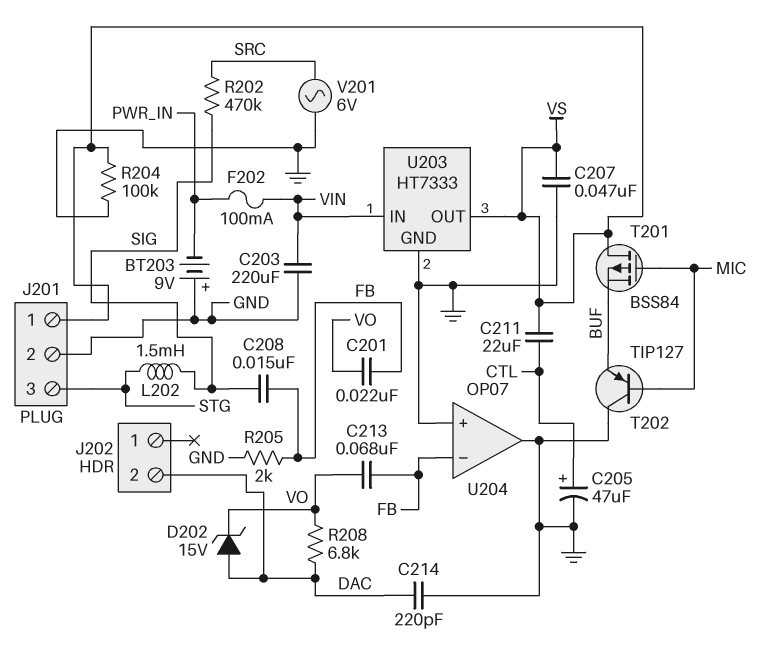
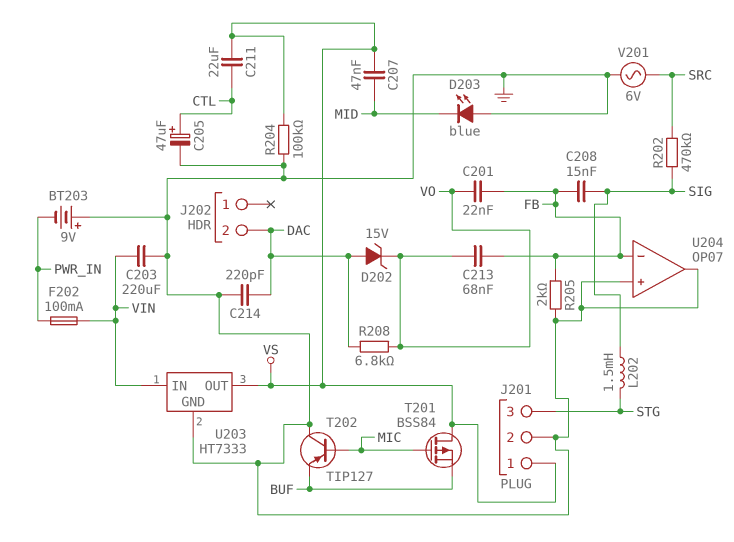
C207: 47nF (GND, VS) -> 47nF (MID, VS)
D203: none -> LED blue (A GND, K MID)

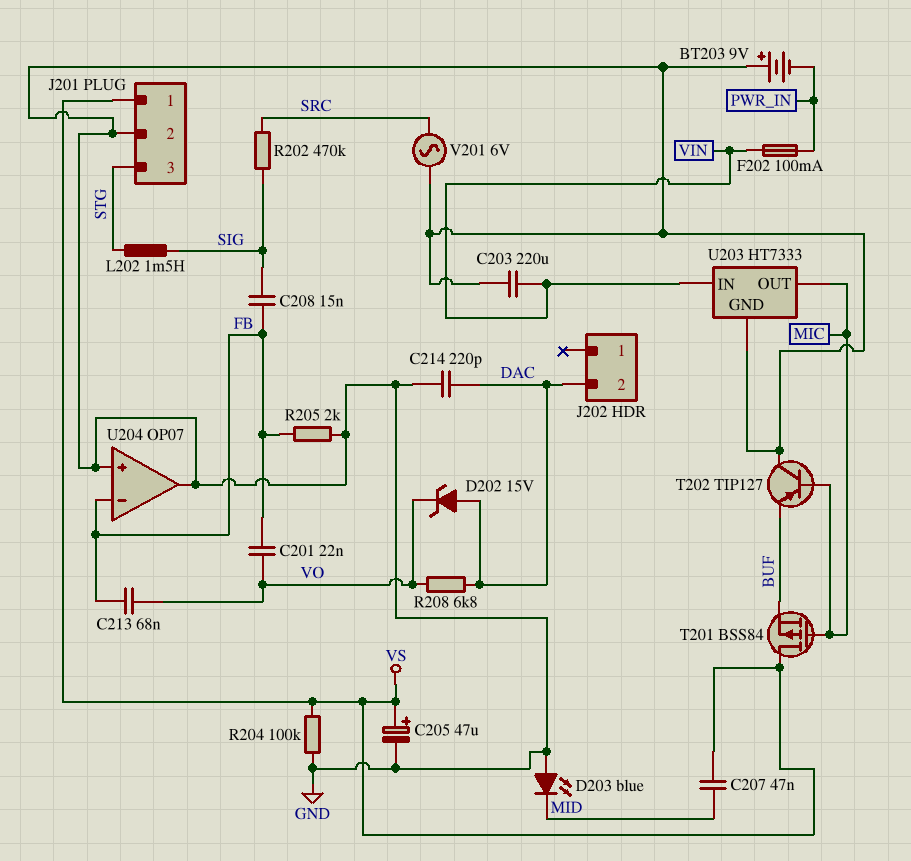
C205: 47uF (plus CTL, minus GND) -> 47uF (plus VS, minus GND)
C211: 22uF (CTL, VS) -> none
U203 pin OUT: VS -> MIC

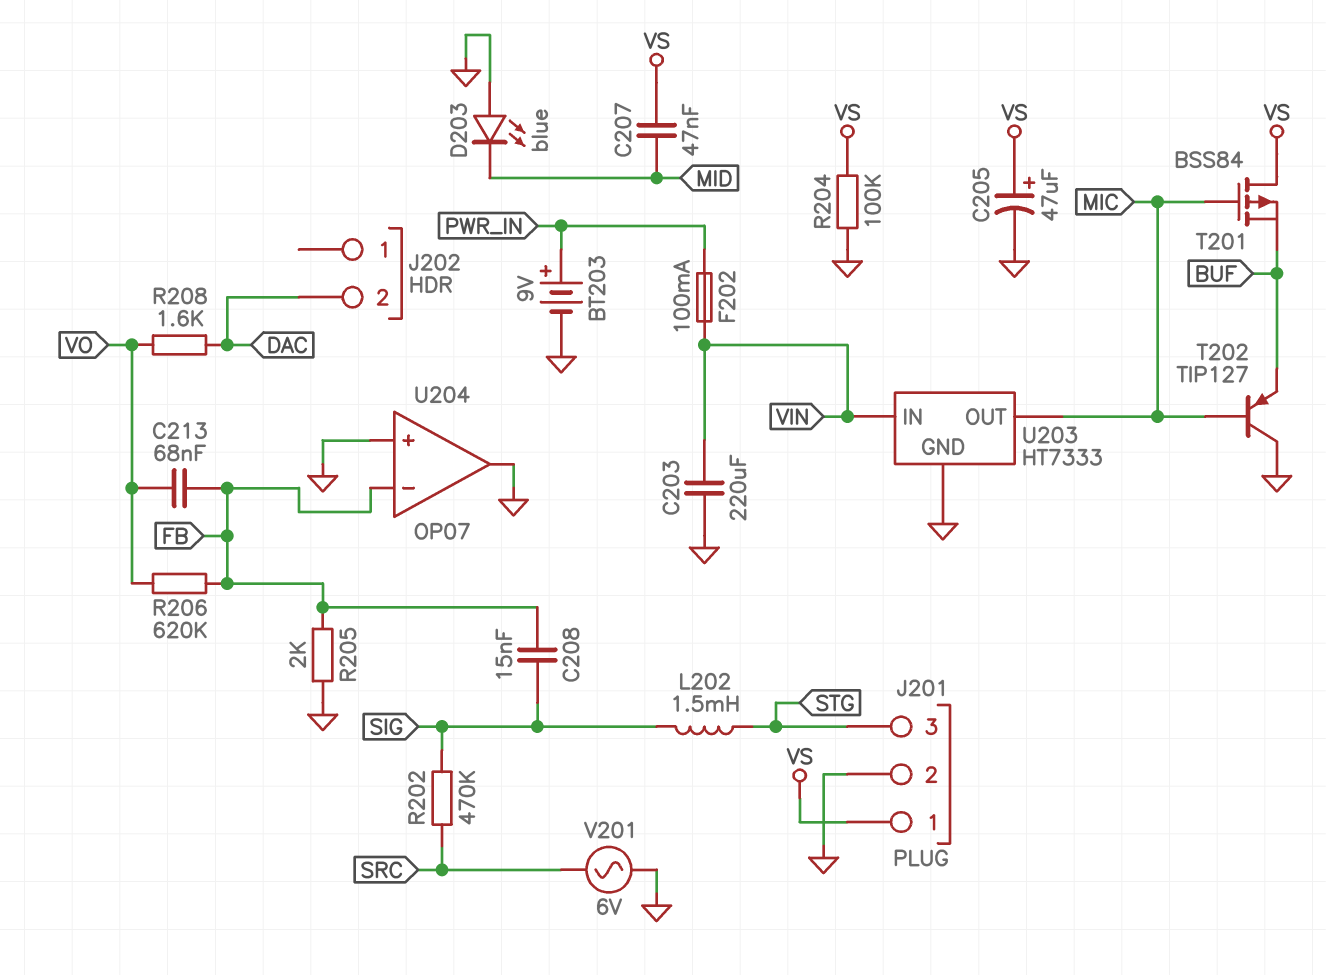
BT203: 9V (plus GND, minus PWR_IN) -> 9V (plus PWR_IN, minus GND)
C201: 22nF (FB, VO) -> none
C214: 220pF (DAC, GND) -> none
D202: zener 15V (A DAC, K VO) -> none
R206: none -> 620k (FB, VO)
R208: 6.8k (DAC, VO) -> 1.6k (DAC, VO)

